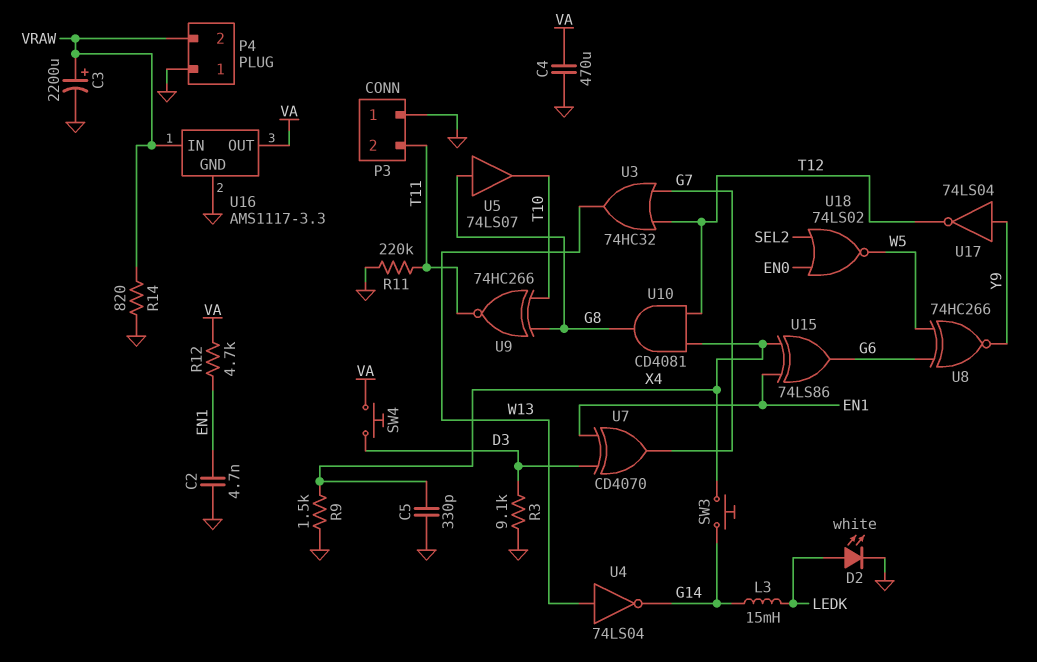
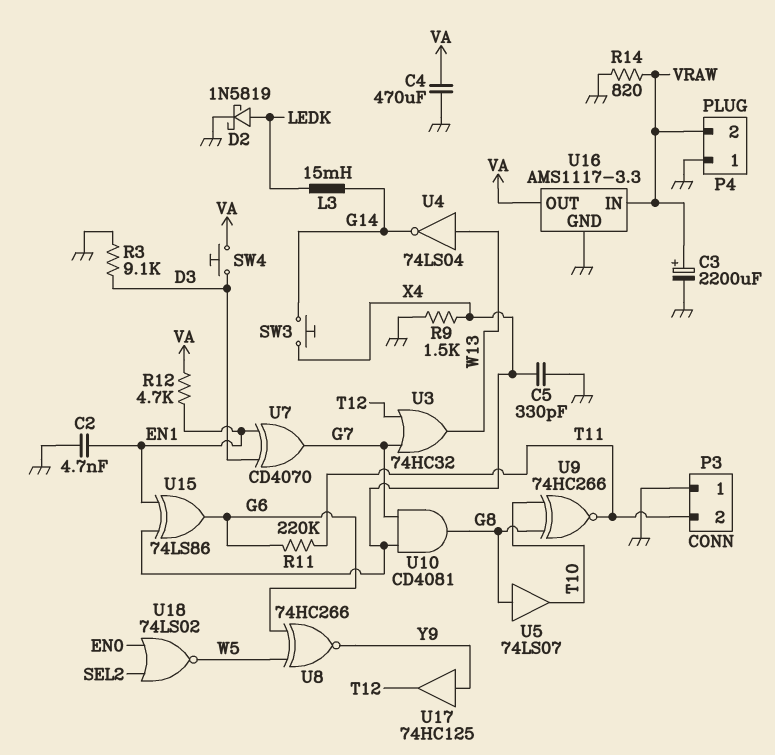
D2: LED white (A LEDK, K GND) -> schottky 1N5819 (A LEDK, K GND)
R11: 220k (GND, T11) -> 220k (G6, T11)
U10: AND CD4081 (in T12, in X4, out G8) -> AND CD4081 (in G7, in X4, out G8)
U17: NOT 74LS04 (in Y9, out T12) -> buffer 74HC125 (in Y9, out T12)

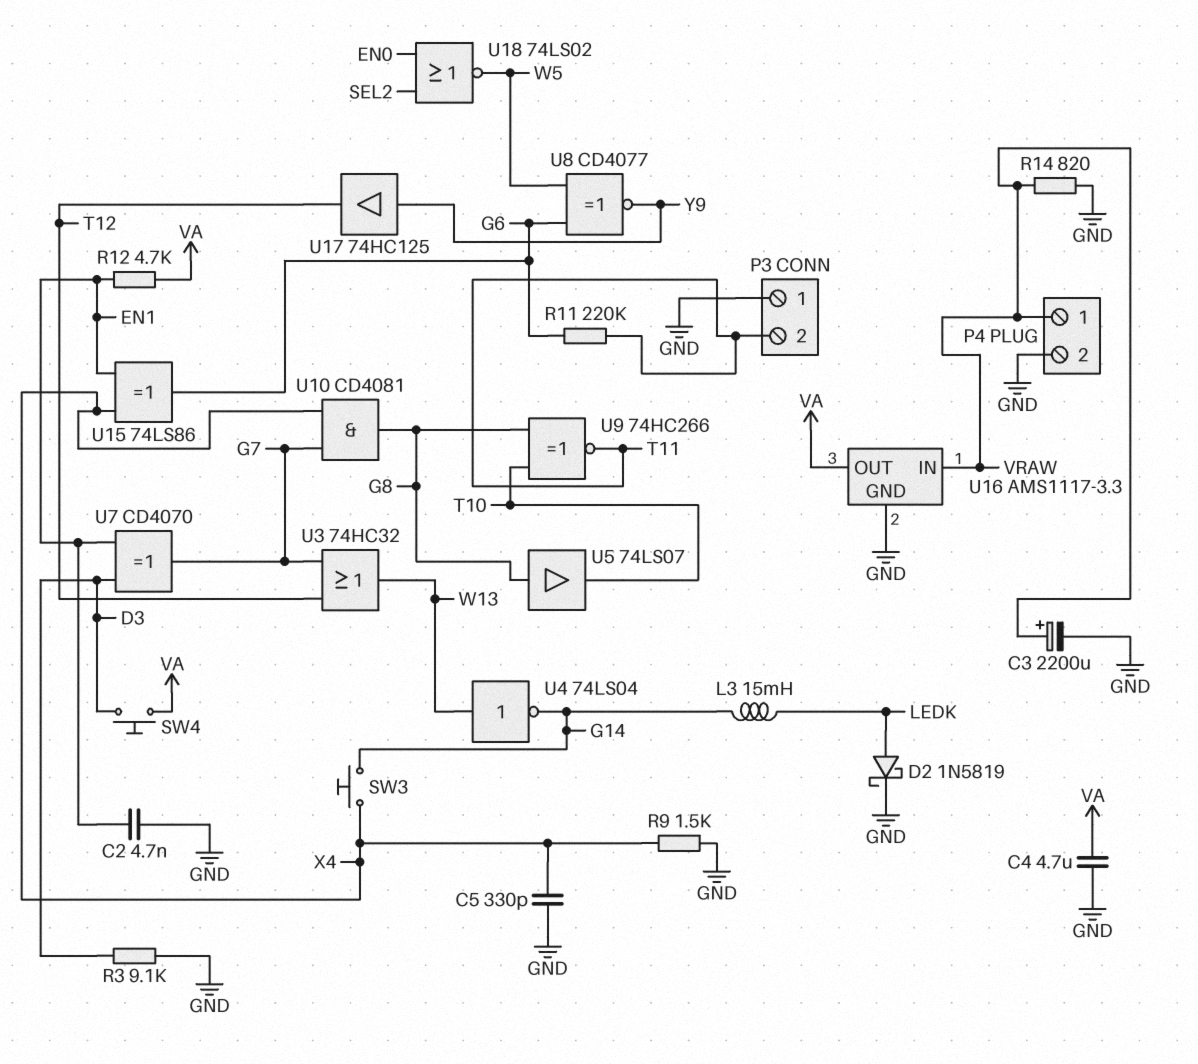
C4: 470uF (GND, VA) -> 4.7uF (GND, VA)
P4 pin 1: GND -> VRAW
P4 pin 2: VRAW -> GND
U8: XNOR 74HC266 (in G6, in W5, out Y9) -> XNOR CD4077 (in G6, in W5, out Y9)

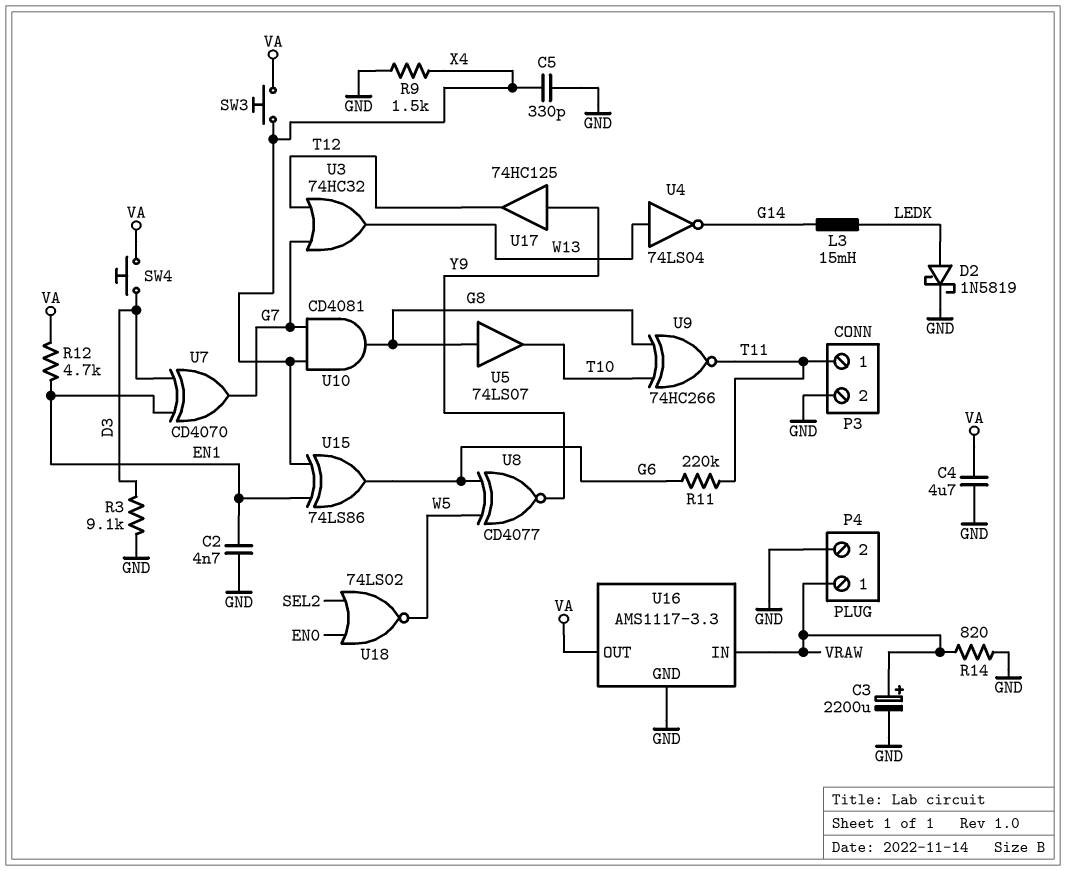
P3 pin 1: GND -> T11
P3 pin 2: T11 -> GND
SW3: button (G14, X4) -> button (VA, X4)

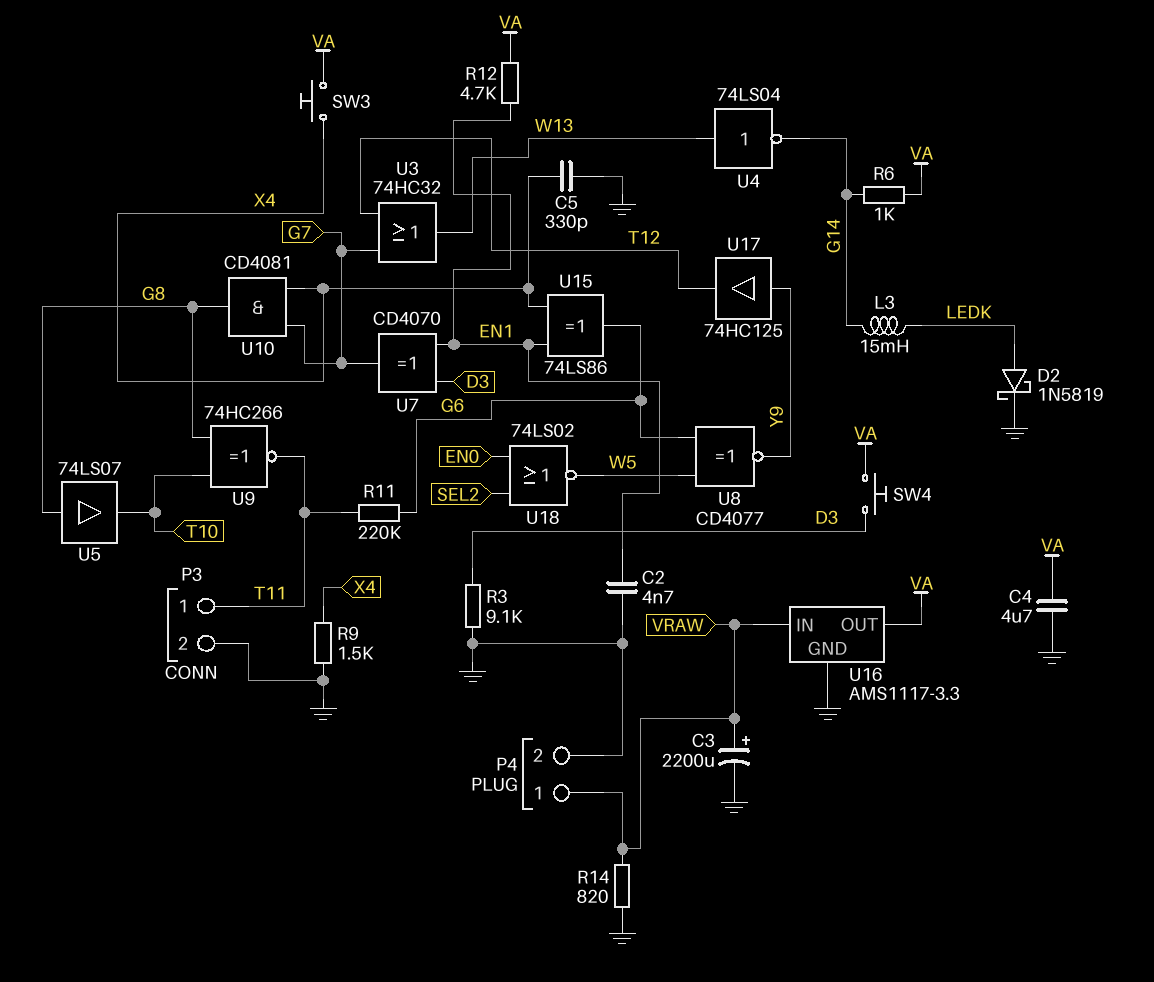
R6: none -> 1k (G14, VA)

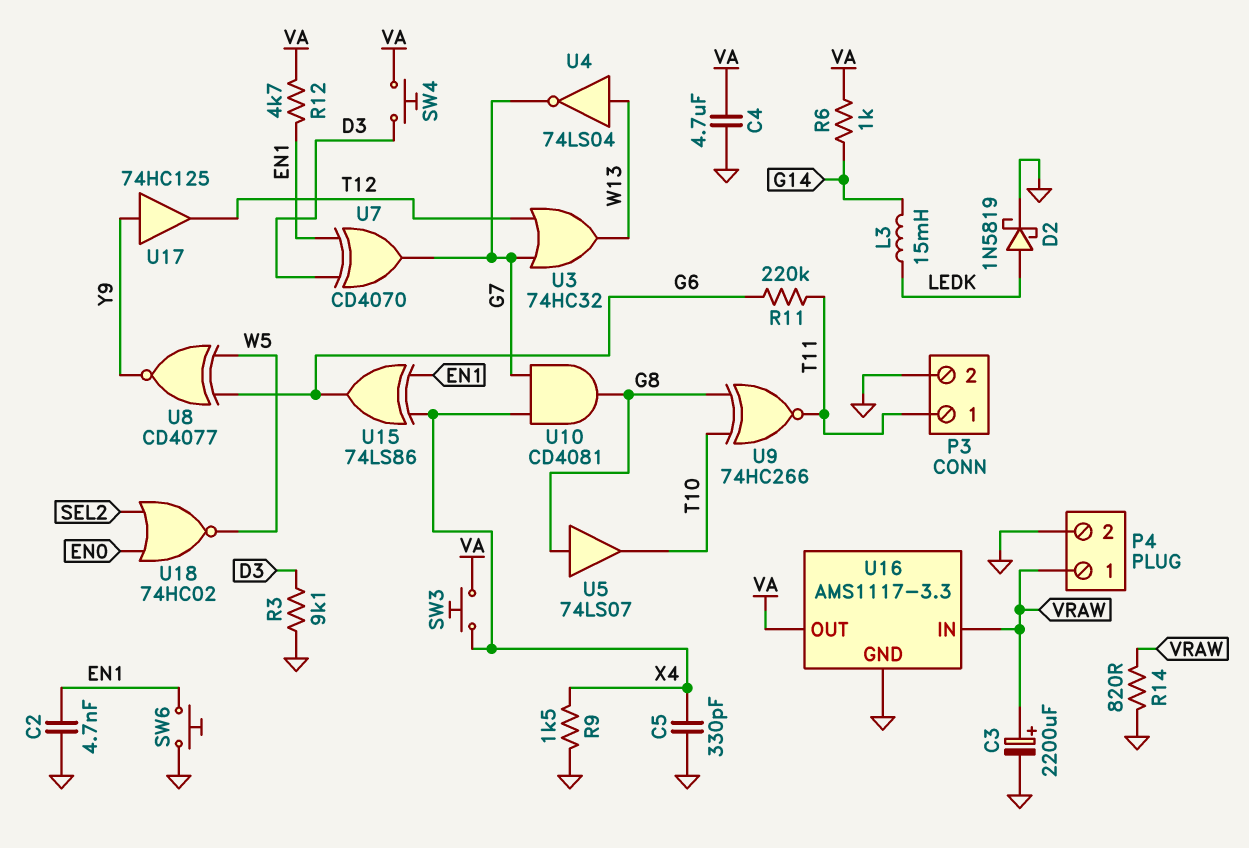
SW6: none -> button (EN1, GND)
U4: NOT 74LS04 (in W13, out G14) -> NOT 74LS04 (in W13, out G7)
U18: NOR 74LS02 (in EN0, in SEL2, out W5) -> NOR 74HC02 (in EN0, in SEL2, out W5)

